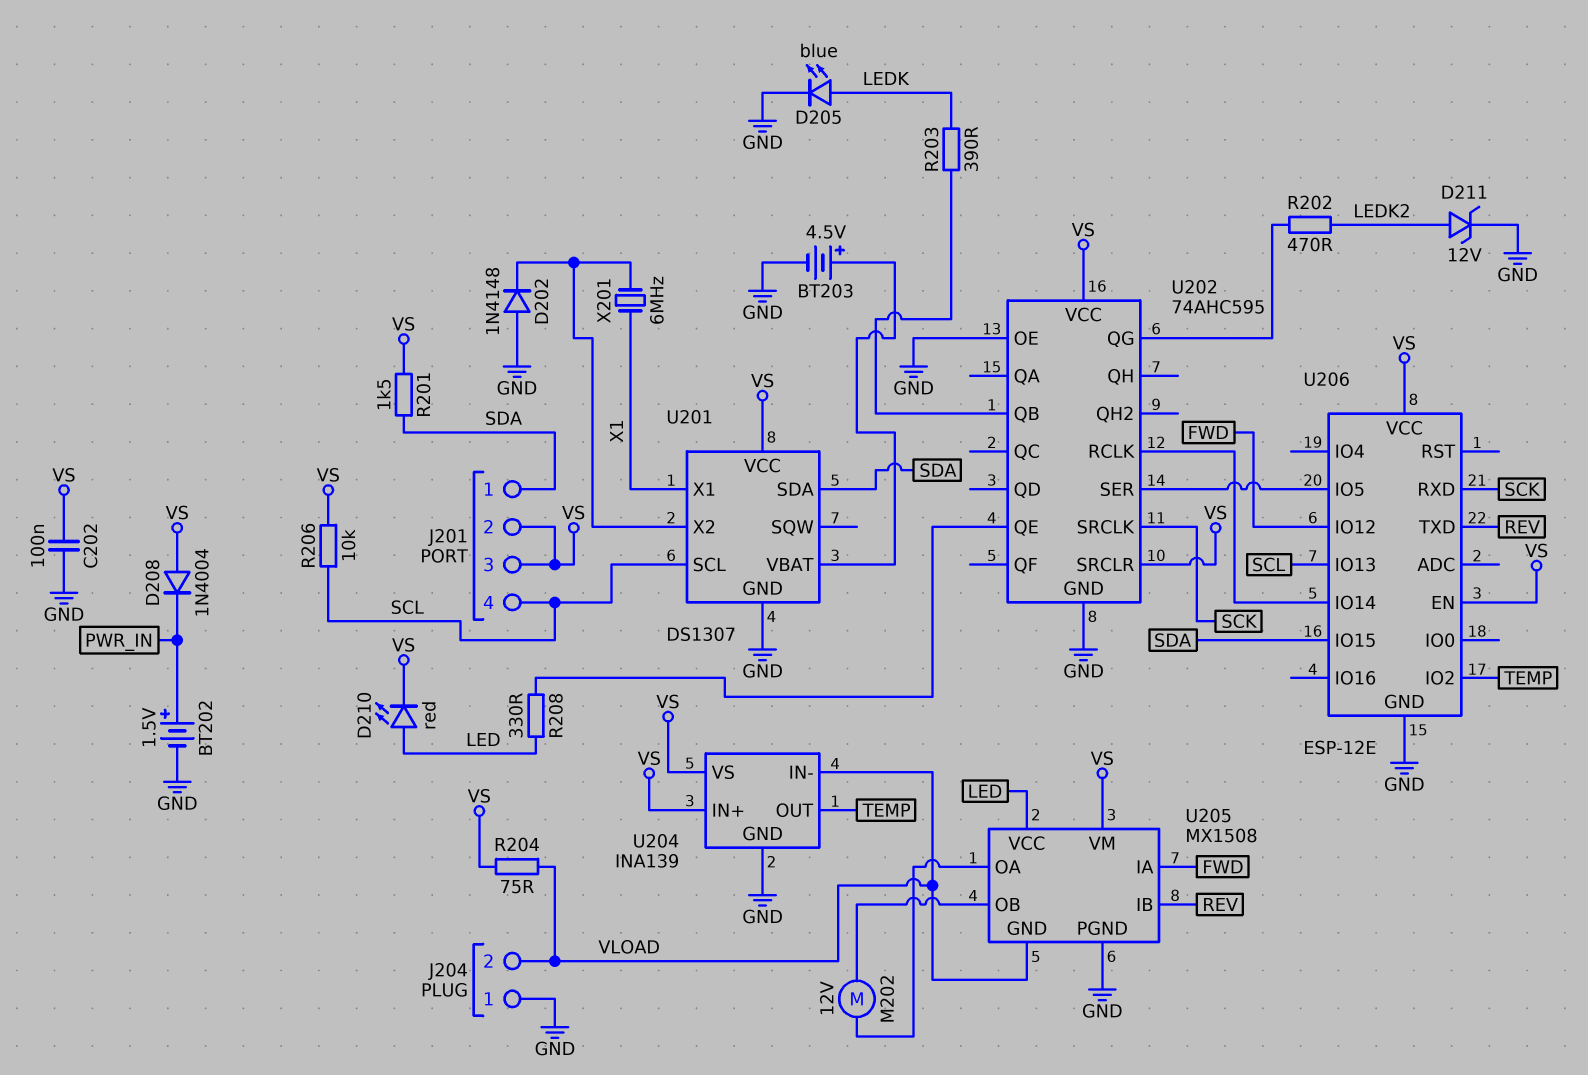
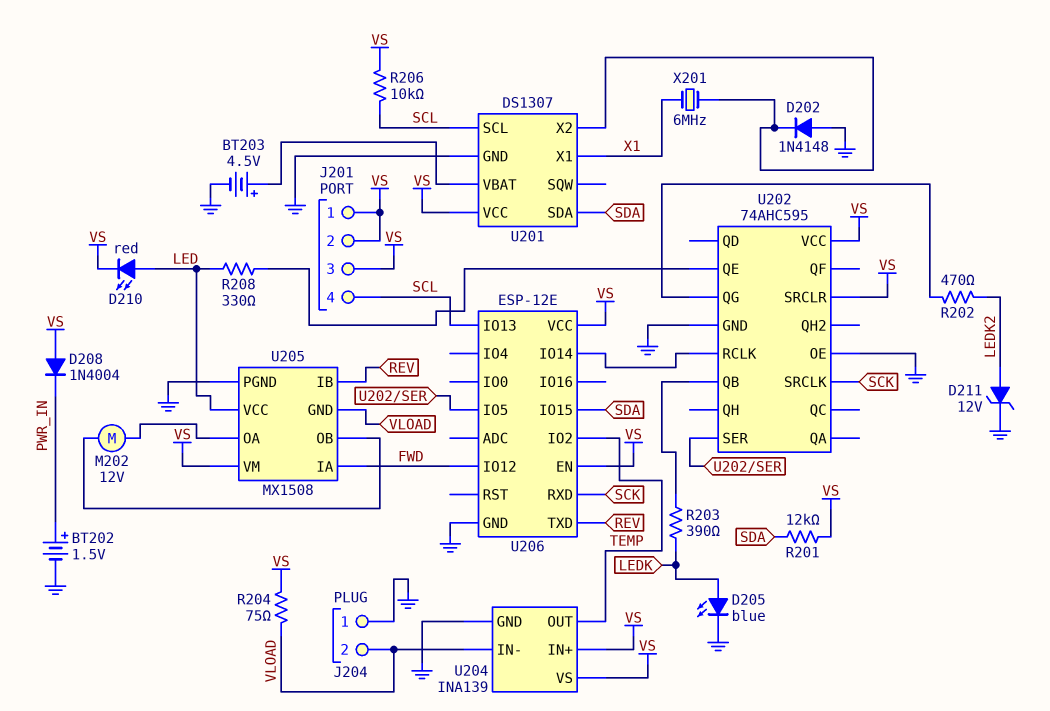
C202: 100nF (GND, VS) -> none
J201 pin 1: SDA -> VS
R201: 1.5k (SDA, VS) -> 12k (SDA, VS)

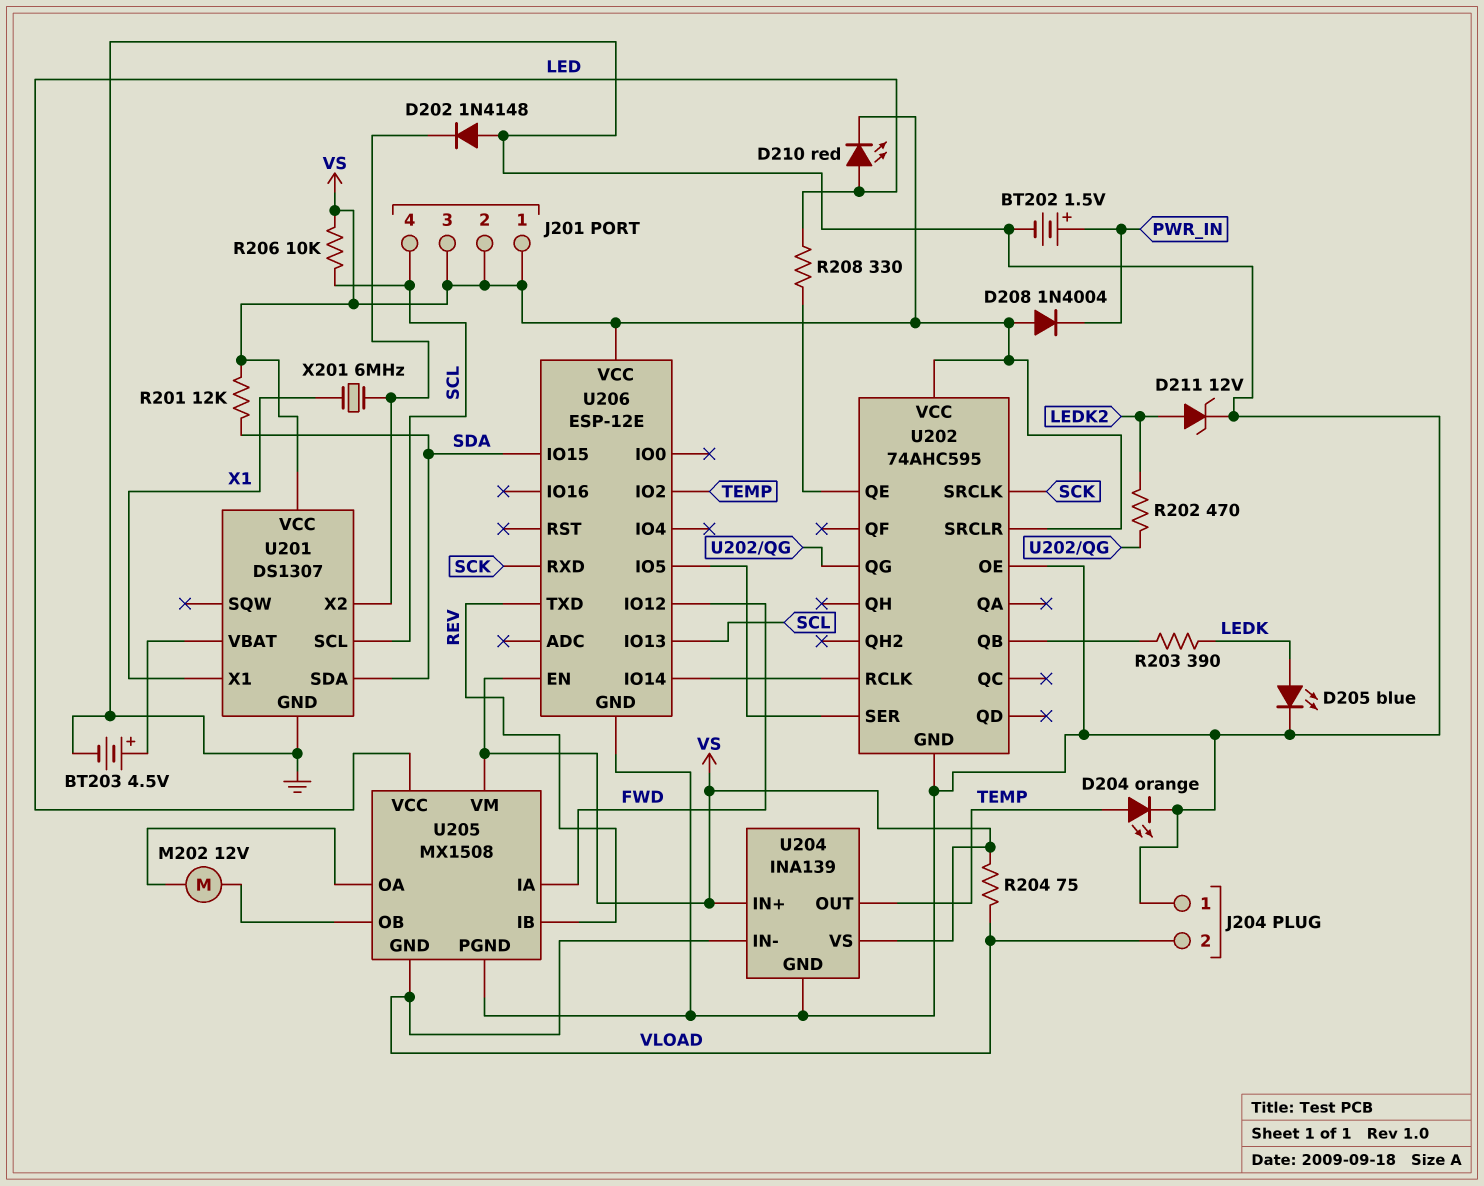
D204: none -> LED orange (A TEMP, K GND)

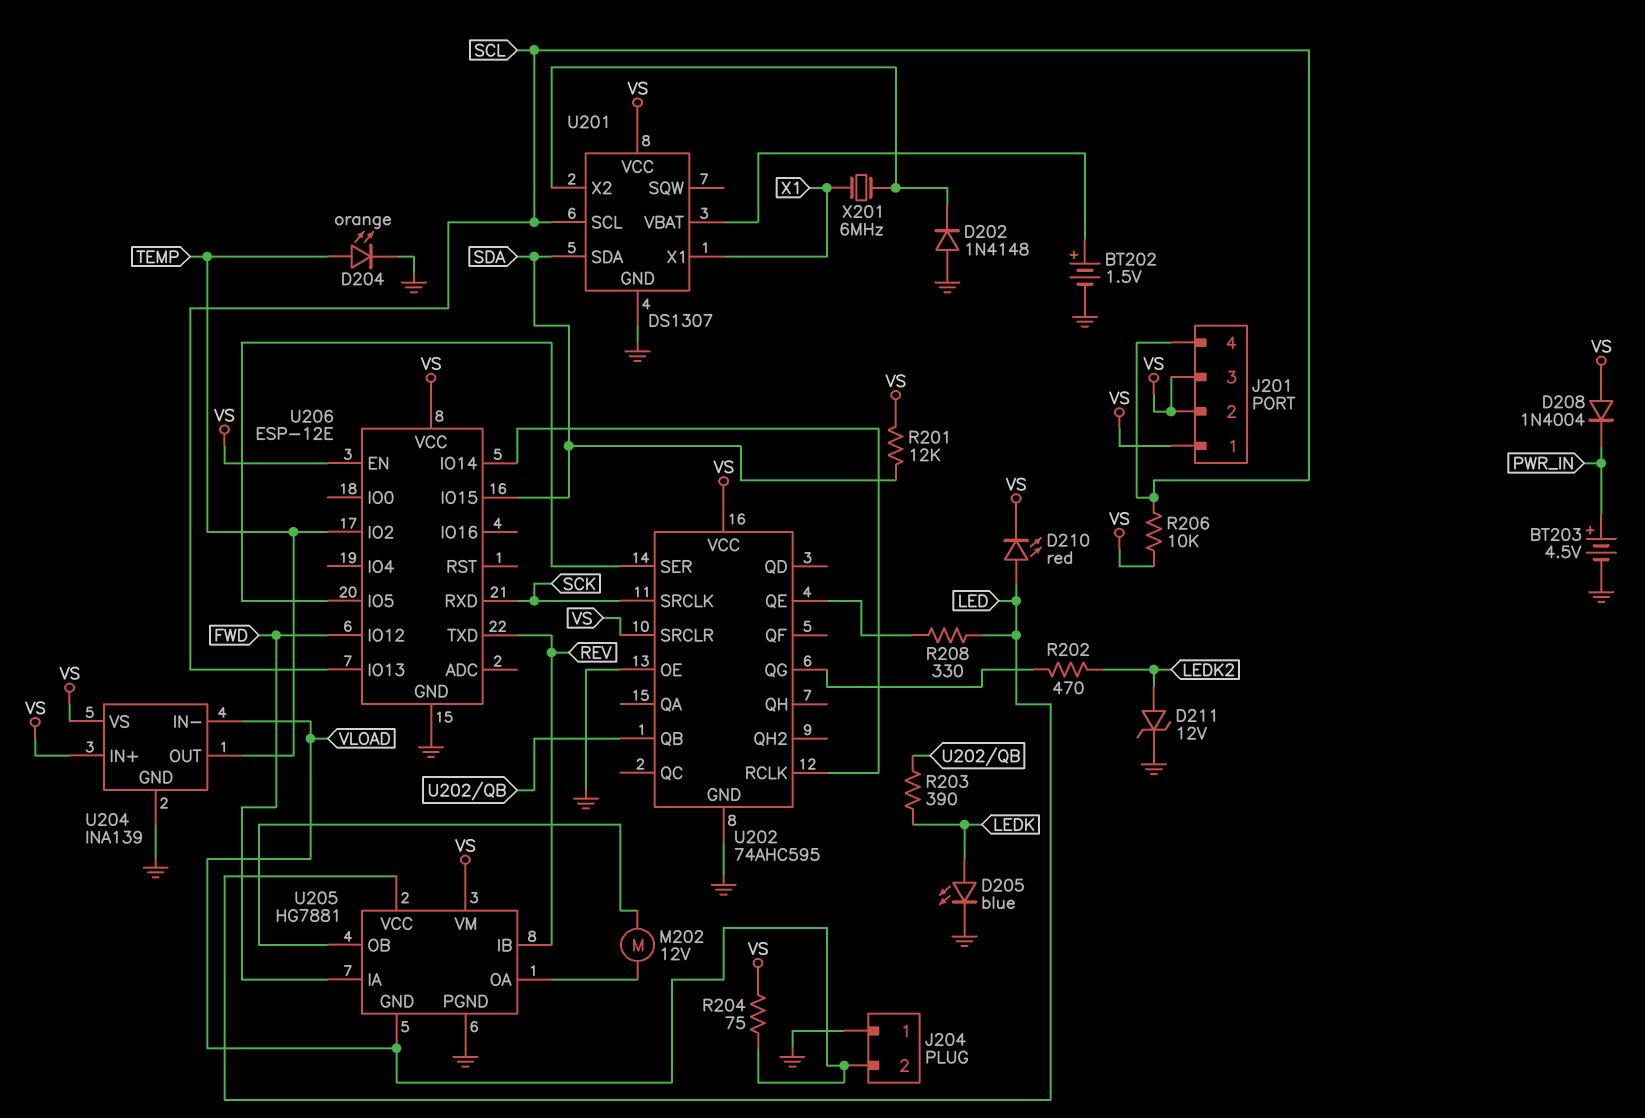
BT202: 1.5V (plus PWR_IN, minus GND) -> 1.5V (plus U201/VBAT, minus GND)
BT203: 4.5V (plus U201/VBAT, minus GND) -> 4.5V (plus PWR_IN, minus GND)
U205: MX1508 -> HG7881

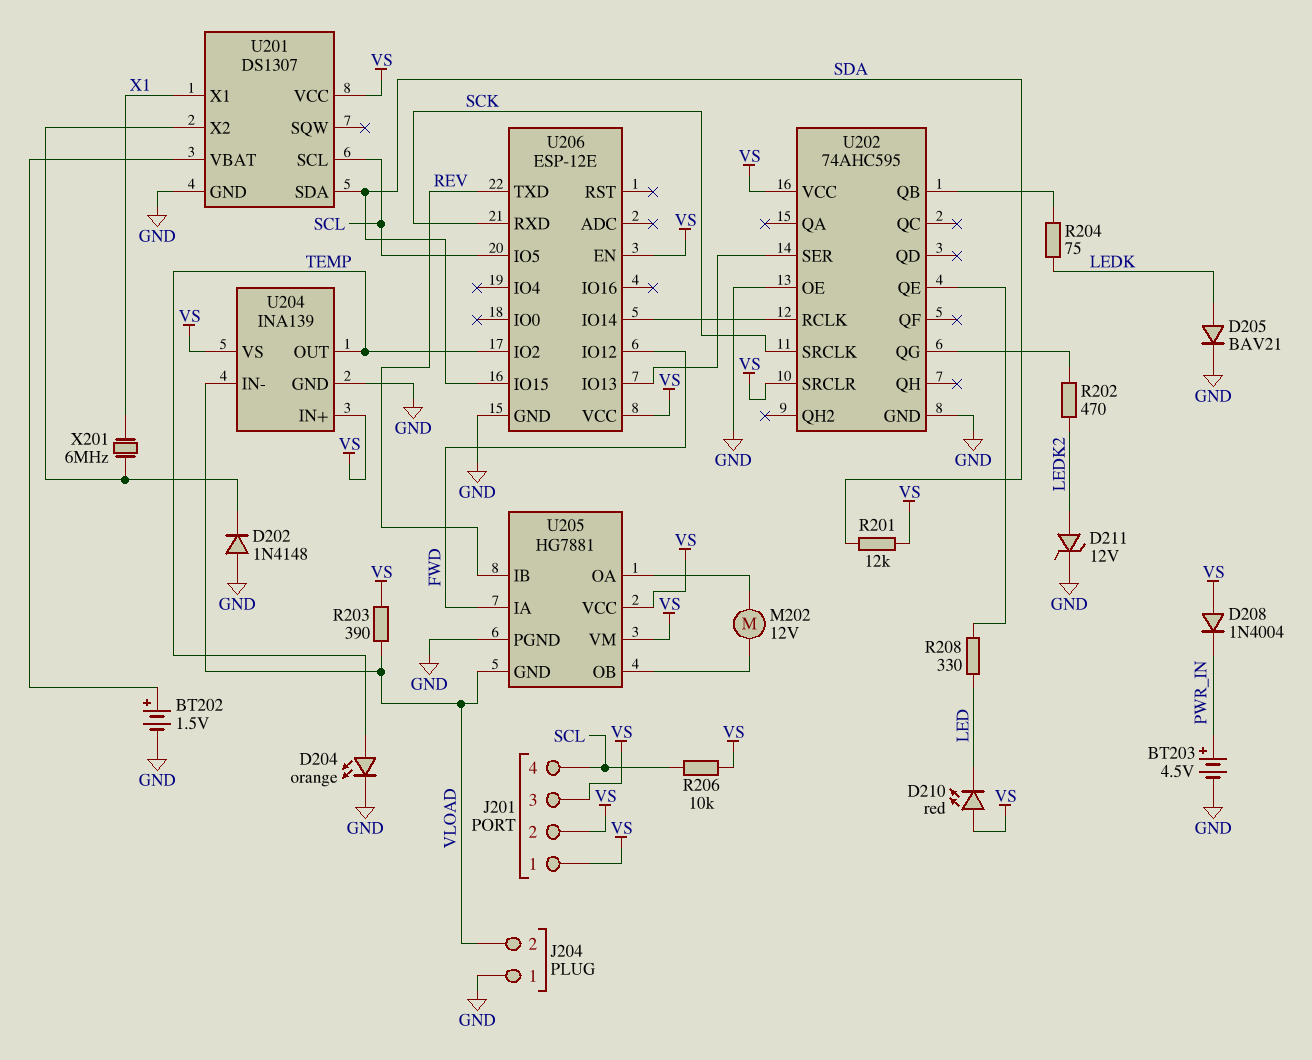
D205: LED blue (A LEDK, K GND) -> diode BAV21 (A LEDK, K GND)
D210: LED red (A LED, K VS) -> LED red (A VS, K LED)
R203: 390 (LEDK, U202/QB) -> 390 (VLOAD, VS)
R204: 75 (VLOAD, VS) -> 75 (LEDK, U202/QB)
U205 pin VCC: LED -> VS
U206 pin IO5: U202/SER -> SCL
U206 pin IO13: SCL -> U202/SER

